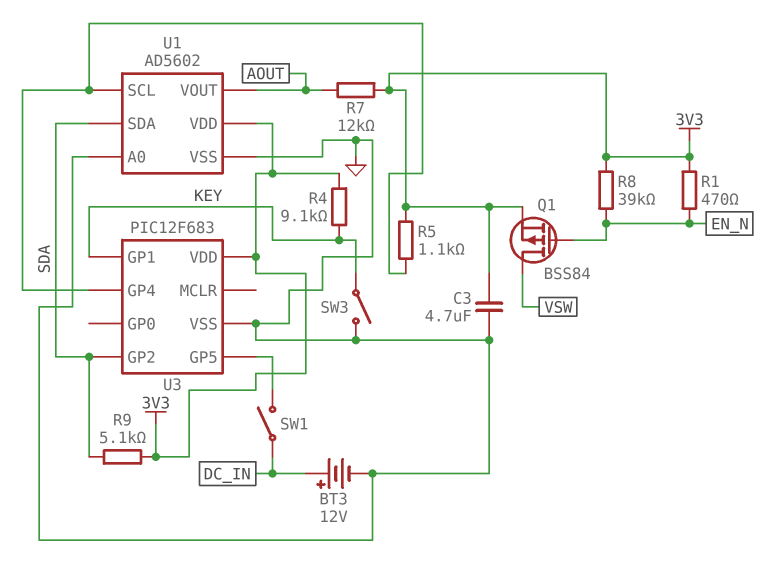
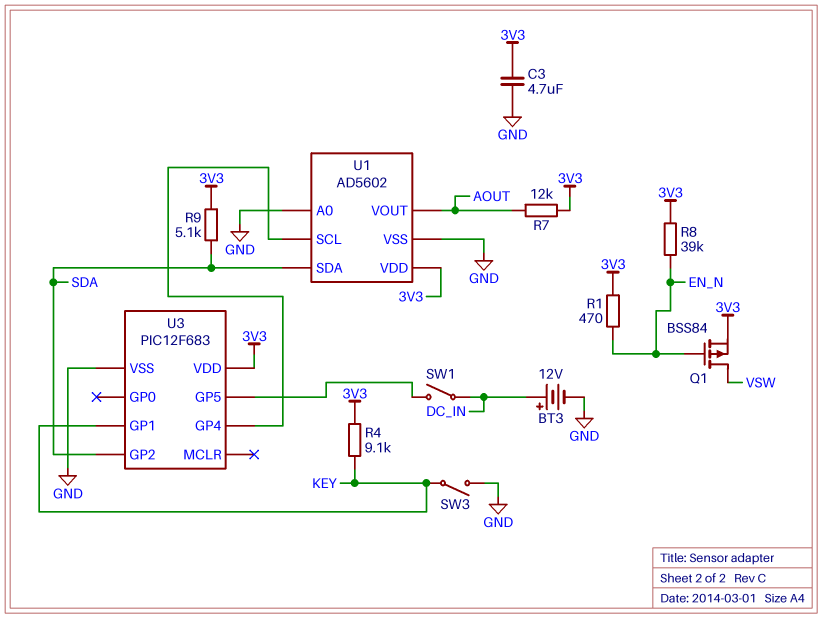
R5: 1.1k (3V3, U1/SCL) -> none

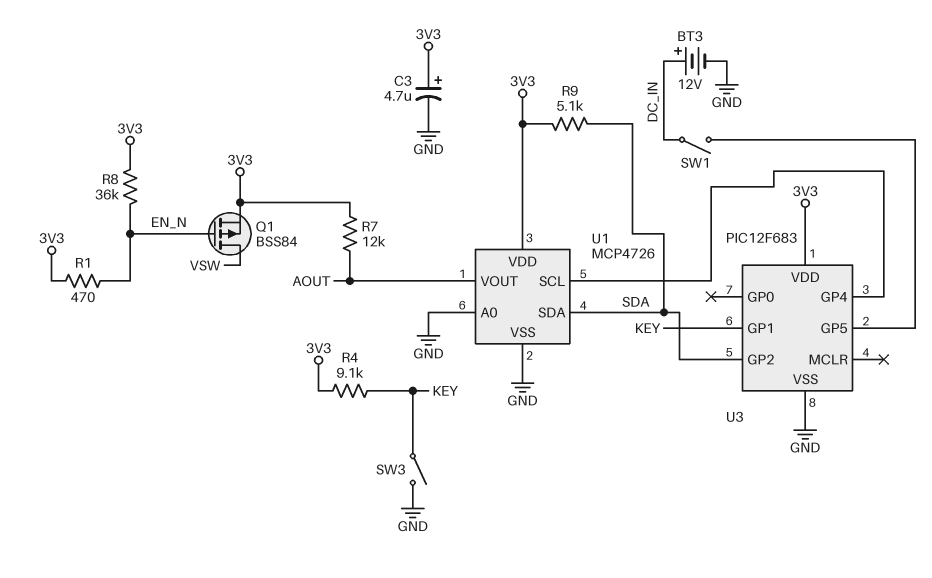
C3: 4.7uF (3V3, GND) -> 4.7uF (plus 3V3, minus GND)
R8: 39k (3V3, EN_N) -> 36k (3V3, EN_N)
U1: AD5602 -> MCP4726

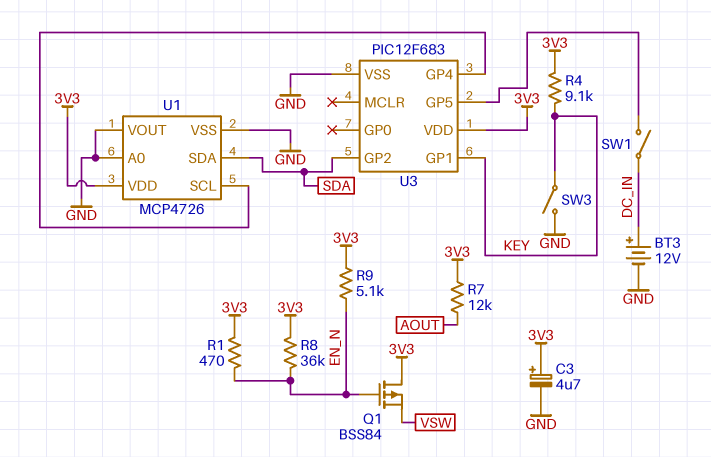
Q1: PMOS BSS84 (G EN_N, D VSW, S 3V3) -> PMOS BSS84 (G EN_N, D 3V3, S VSW)
R9: 5.1k (3V3, SDA) -> 5.1k (3V3, EN_N)
U1 pin VOUT: AOUT -> GND

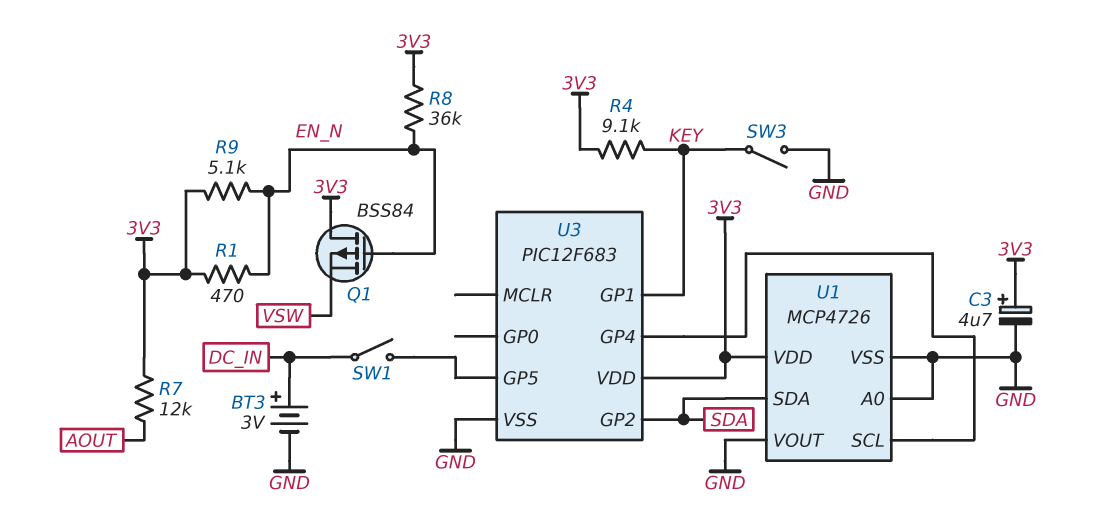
BT3: 12V (plus DC_IN, minus GND) -> 3V (plus DC_IN, minus GND)

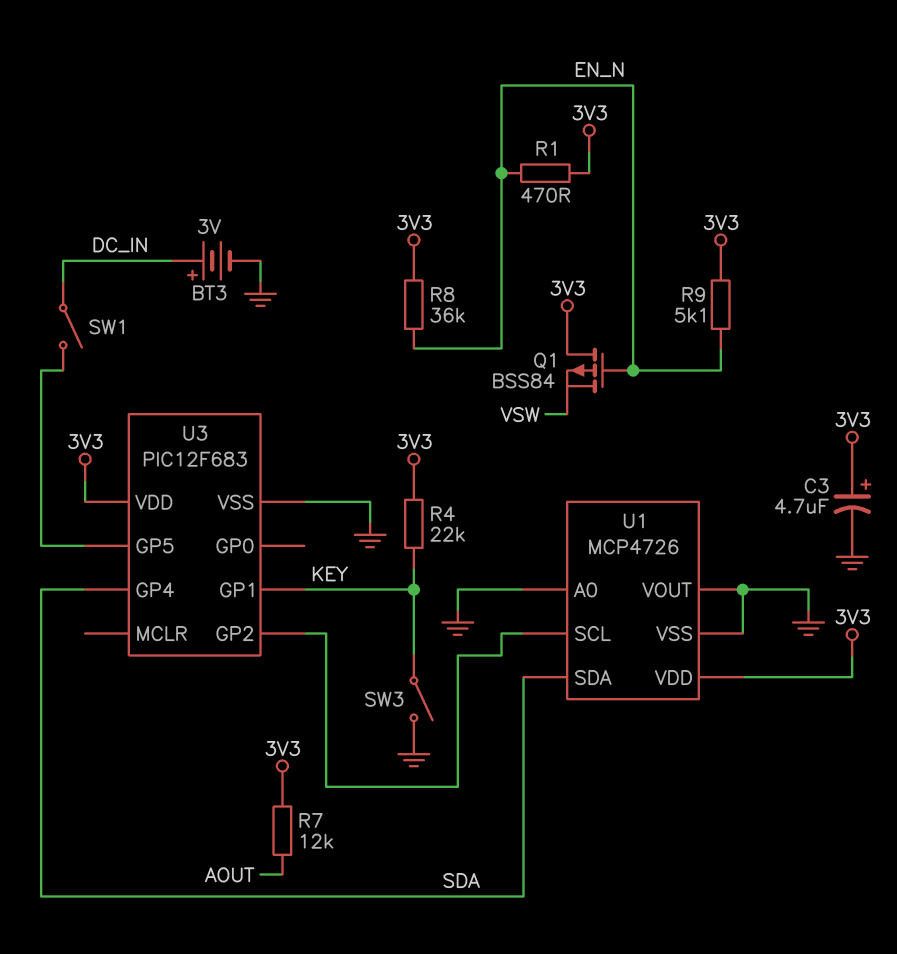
R4: 9.1k (3V3, KEY) -> 22k (3V3, KEY)
U3 pin GP2: SDA -> U1/SCL
U3 pin GP4: U1/SCL -> SDA

